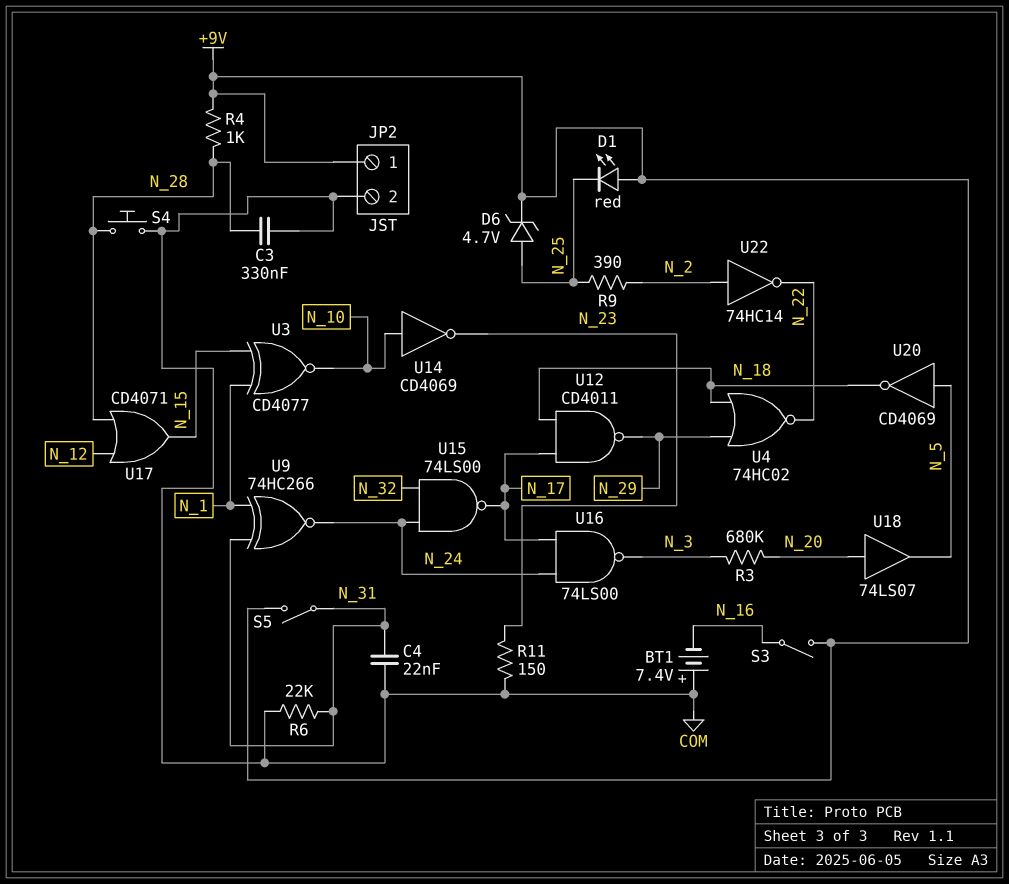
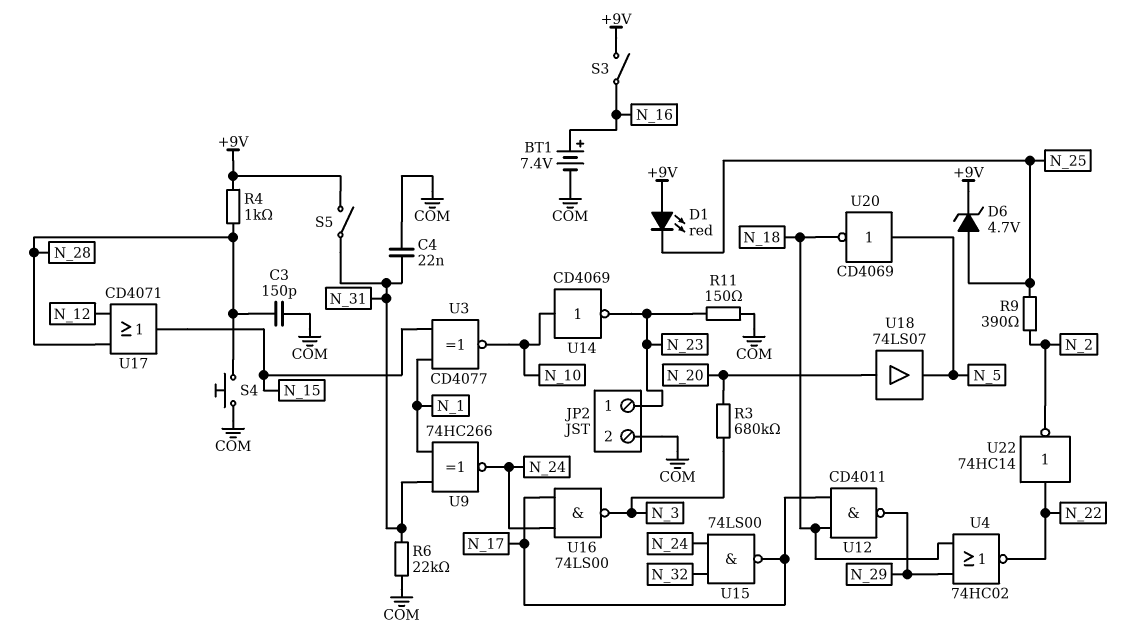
BT1: 7.4V (plus COM, minus N_16) -> 7.4V (plus N_16, minus COM)
C3: 330nF (COM, N_28) -> 150pF (COM, N_28)
JP2 pin 1: +9V -> N_23
U22: NOT 74HC14 (in N_2, out N_22) -> NOT 74HC14 (in N_22, out N_2)

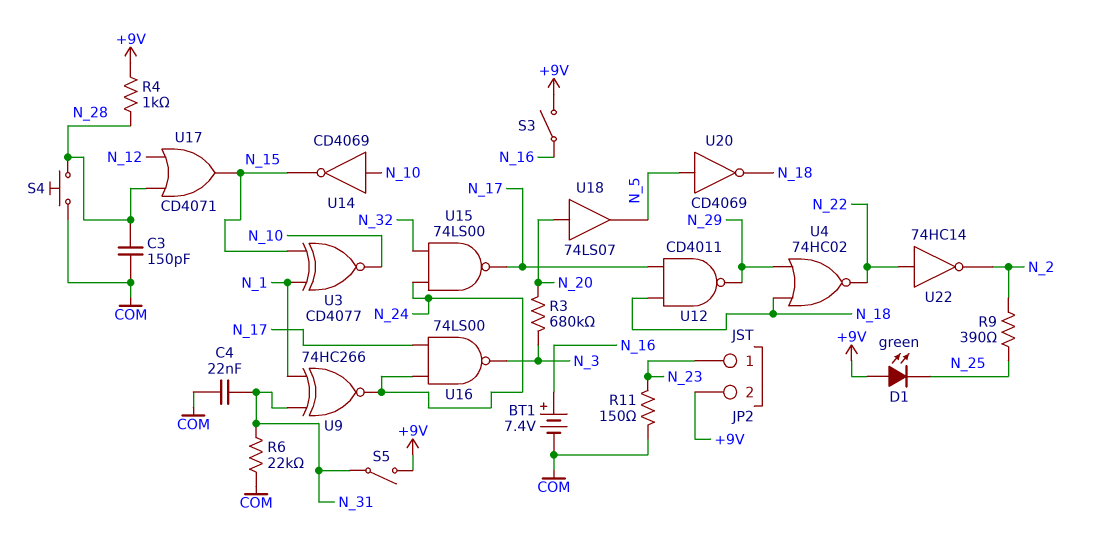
D1: LED red (A +9V, K N_25) -> LED green (A +9V, K N_25)
D6: zener 4.7V (A N_25, K +9V) -> none
JP2 pin 2: COM -> +9V
U14: NOT CD4069 (in N_10, out N_23) -> NOT CD4069 (in N_10, out N_15)

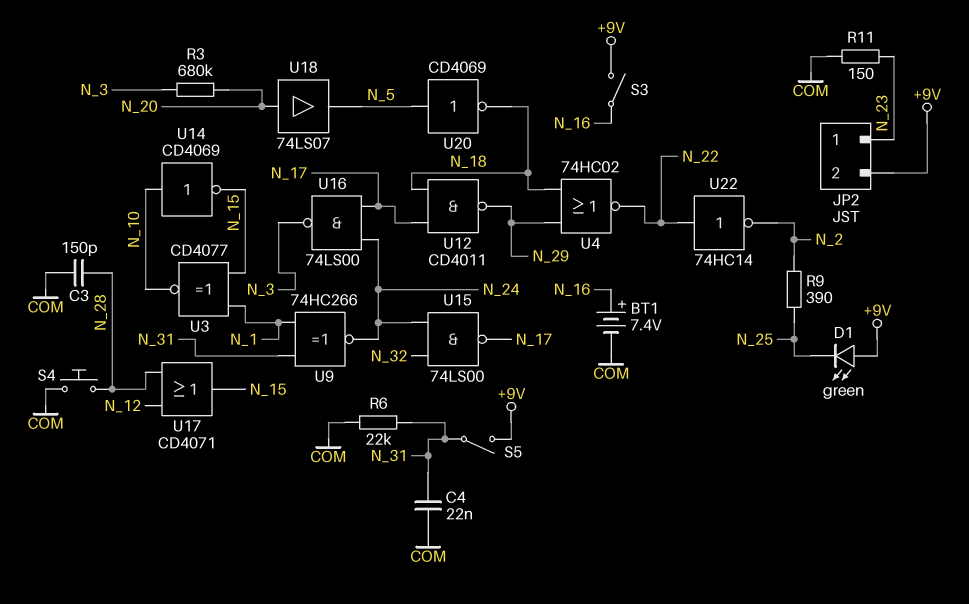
R4: 1k (+9V, N_28) -> none

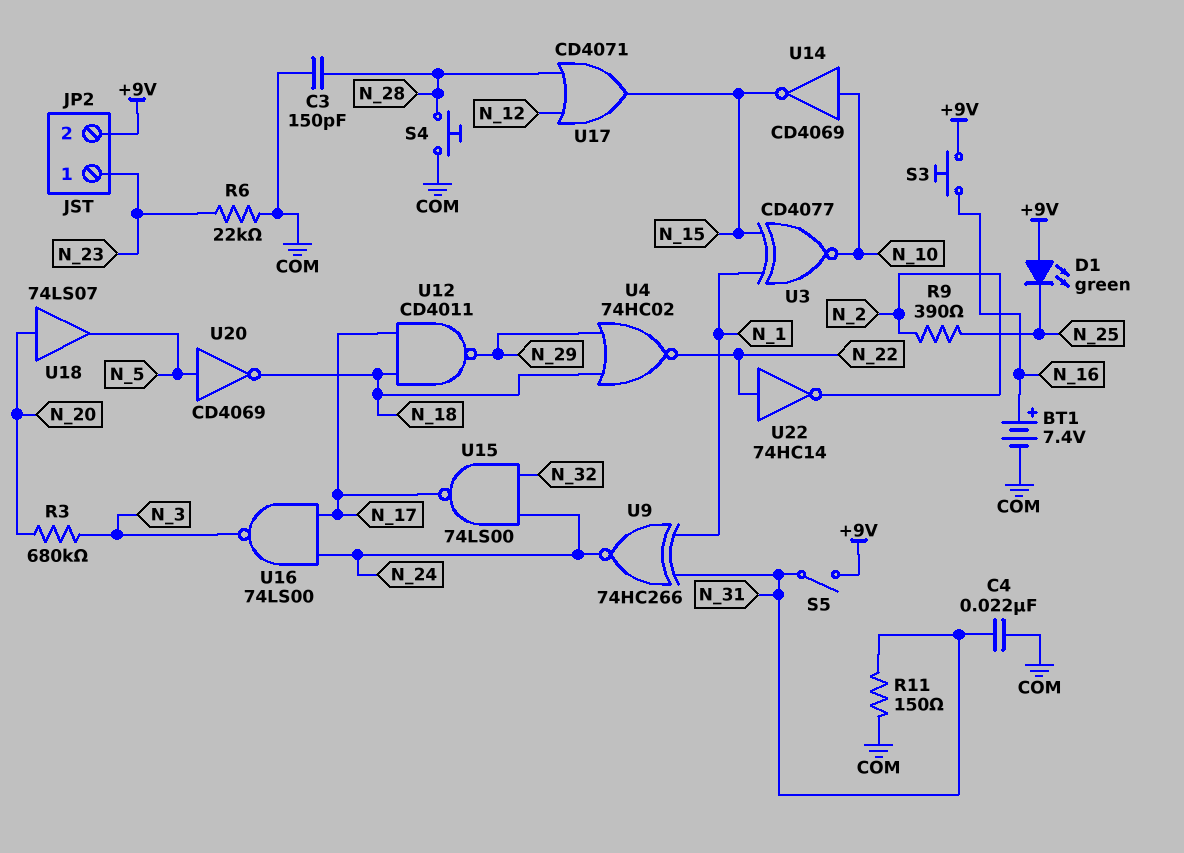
R6: 22k (COM, N_31) -> 22k (COM, N_23)
R11: 150 (COM, N_23) -> 150 (COM, N_31)
S3: switch (+9V, N_16) -> button (+9V, N_16)

